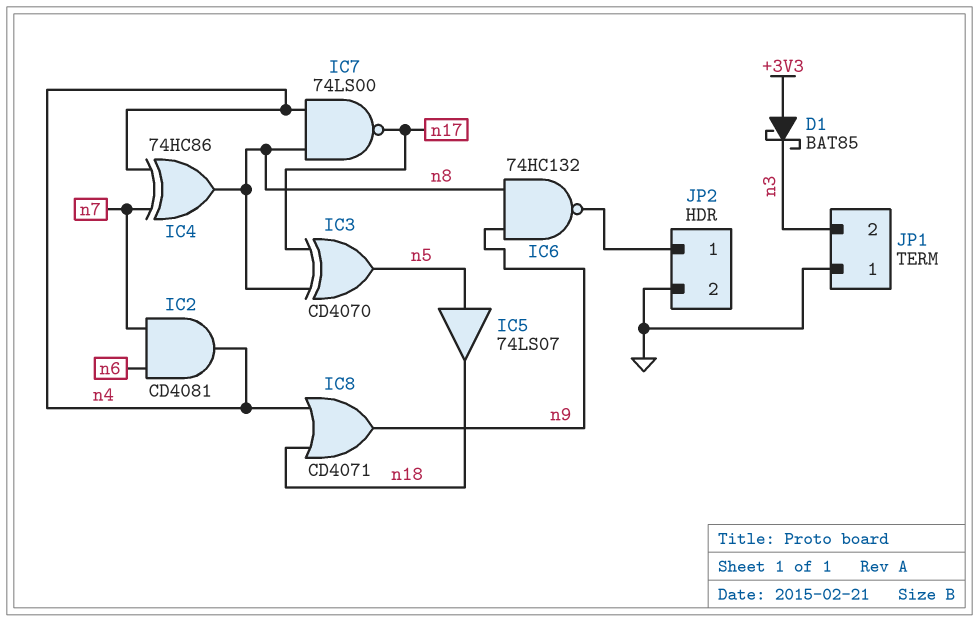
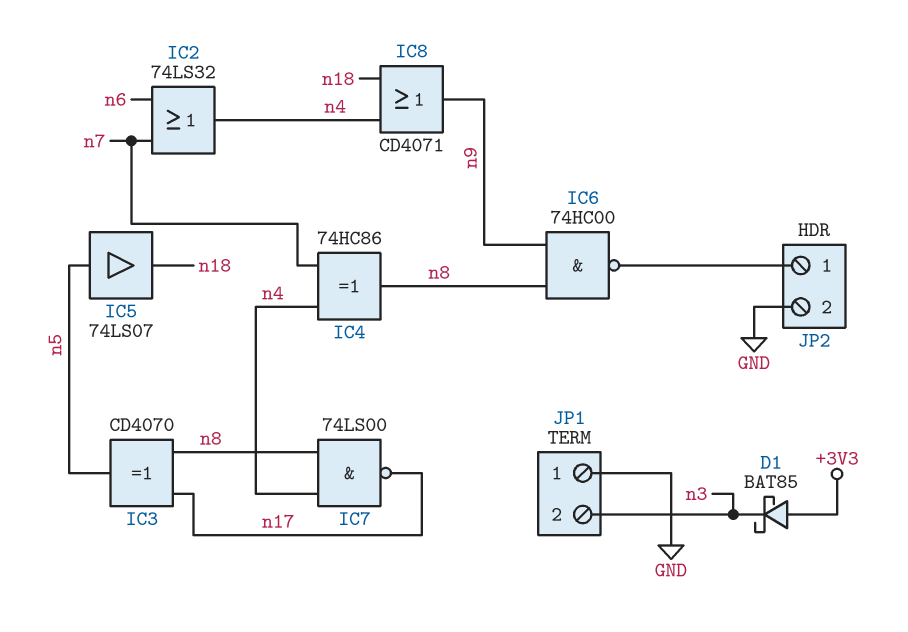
IC2: AND CD4081 (in n6, in n7, out n4) -> OR 74LS32 (in n6, in n7, out n4)
IC6: NAND 74HC132 (in n8, in n9, out JP2/1) -> NAND 74HC00 (in n8, in n9, out JP2/1)

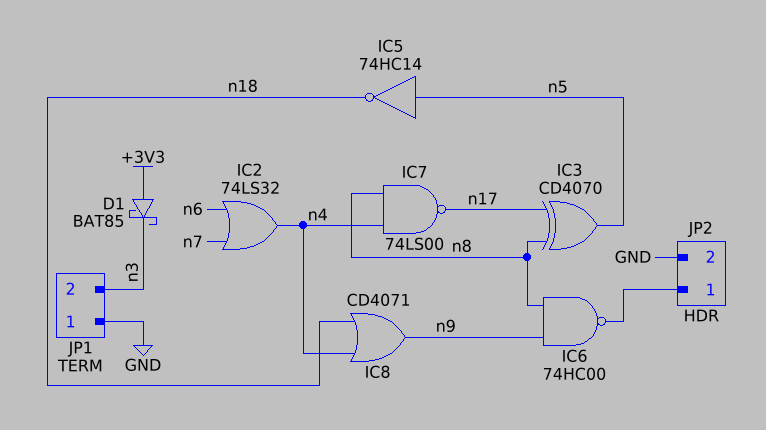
IC4: XOR 74HC86 (in n4, in n7, out n8) -> none
IC5: buffer 74LS07 (in n5, out n18) -> NOT 74HC14 (in n5, out n18)

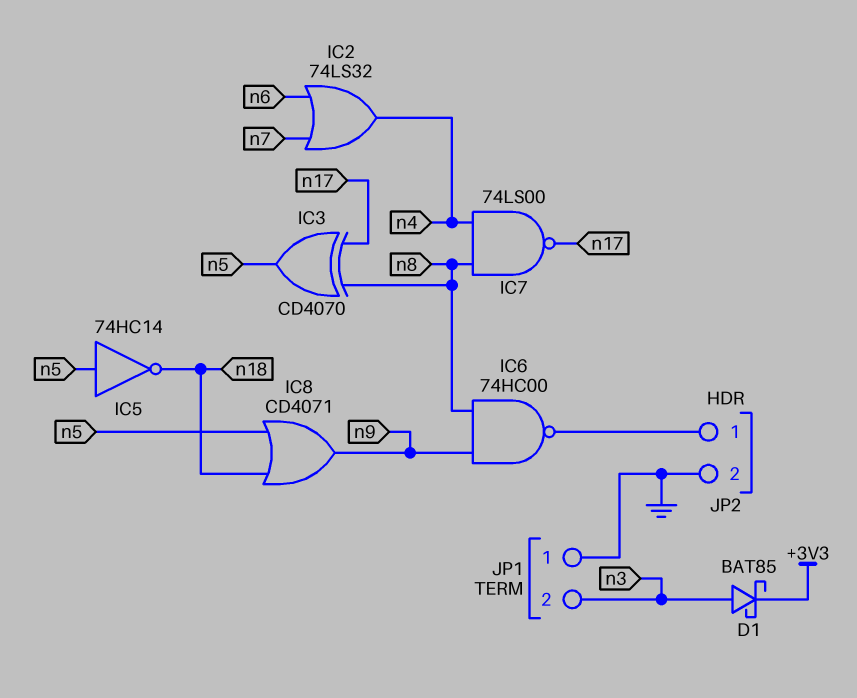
D1: schottky BAT85 (A +3V3, K n3) -> schottky BAT85 (A n3, K +3V3)
IC8: OR CD4071 (in n4, in n18, out n9) -> OR CD4071 (in n5, in n18, out n9)

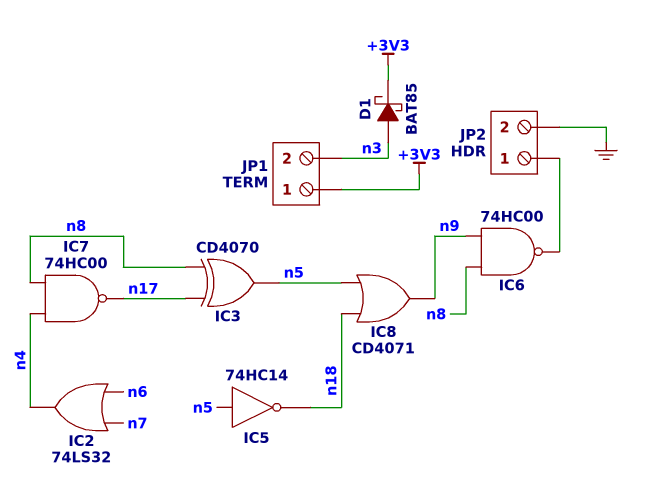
IC7: NAND 74LS00 (in n4, in n8, out n17) -> NAND 74HC00 (in n4, in n8, out n17)
JP1 pin 1: GND -> +3V3

